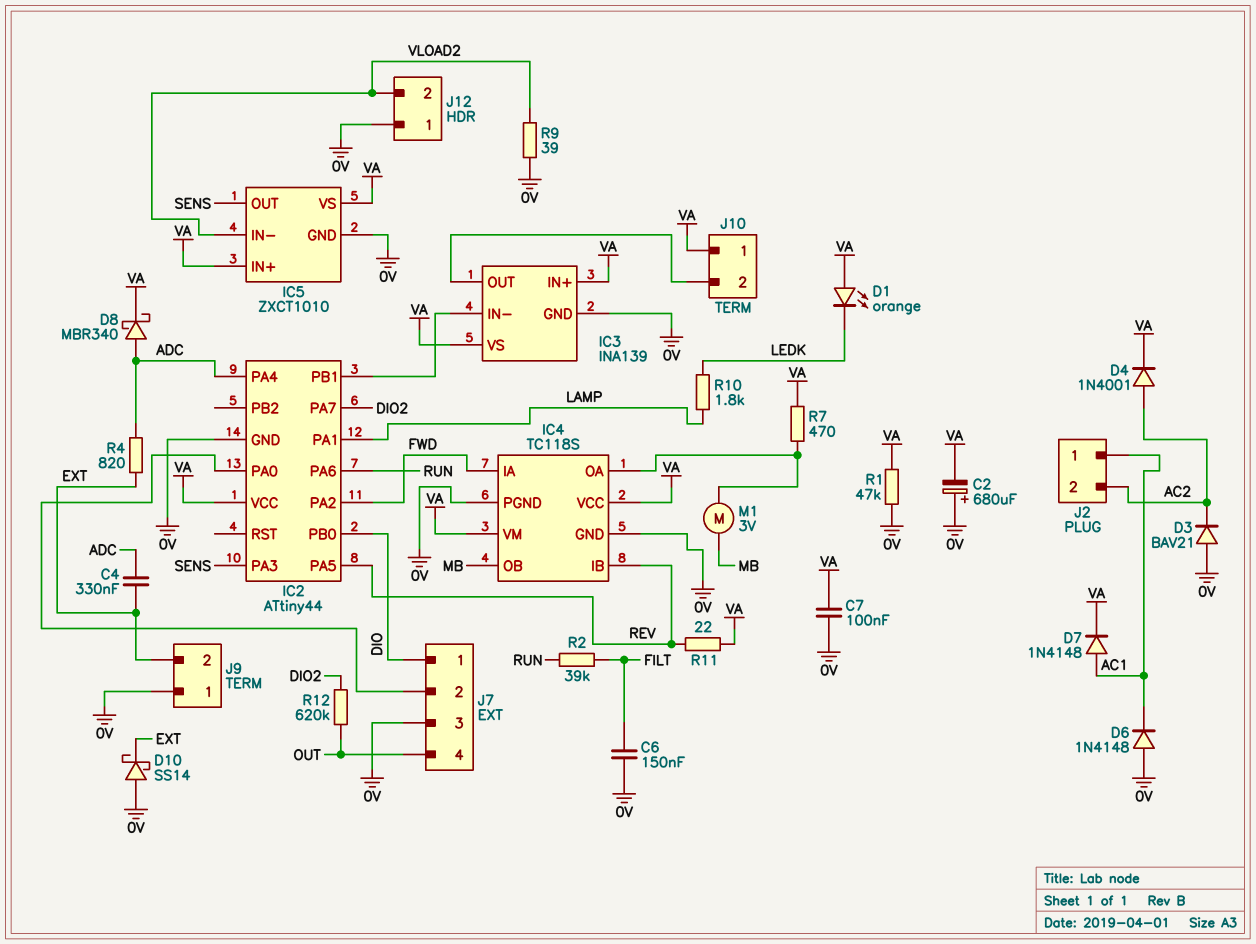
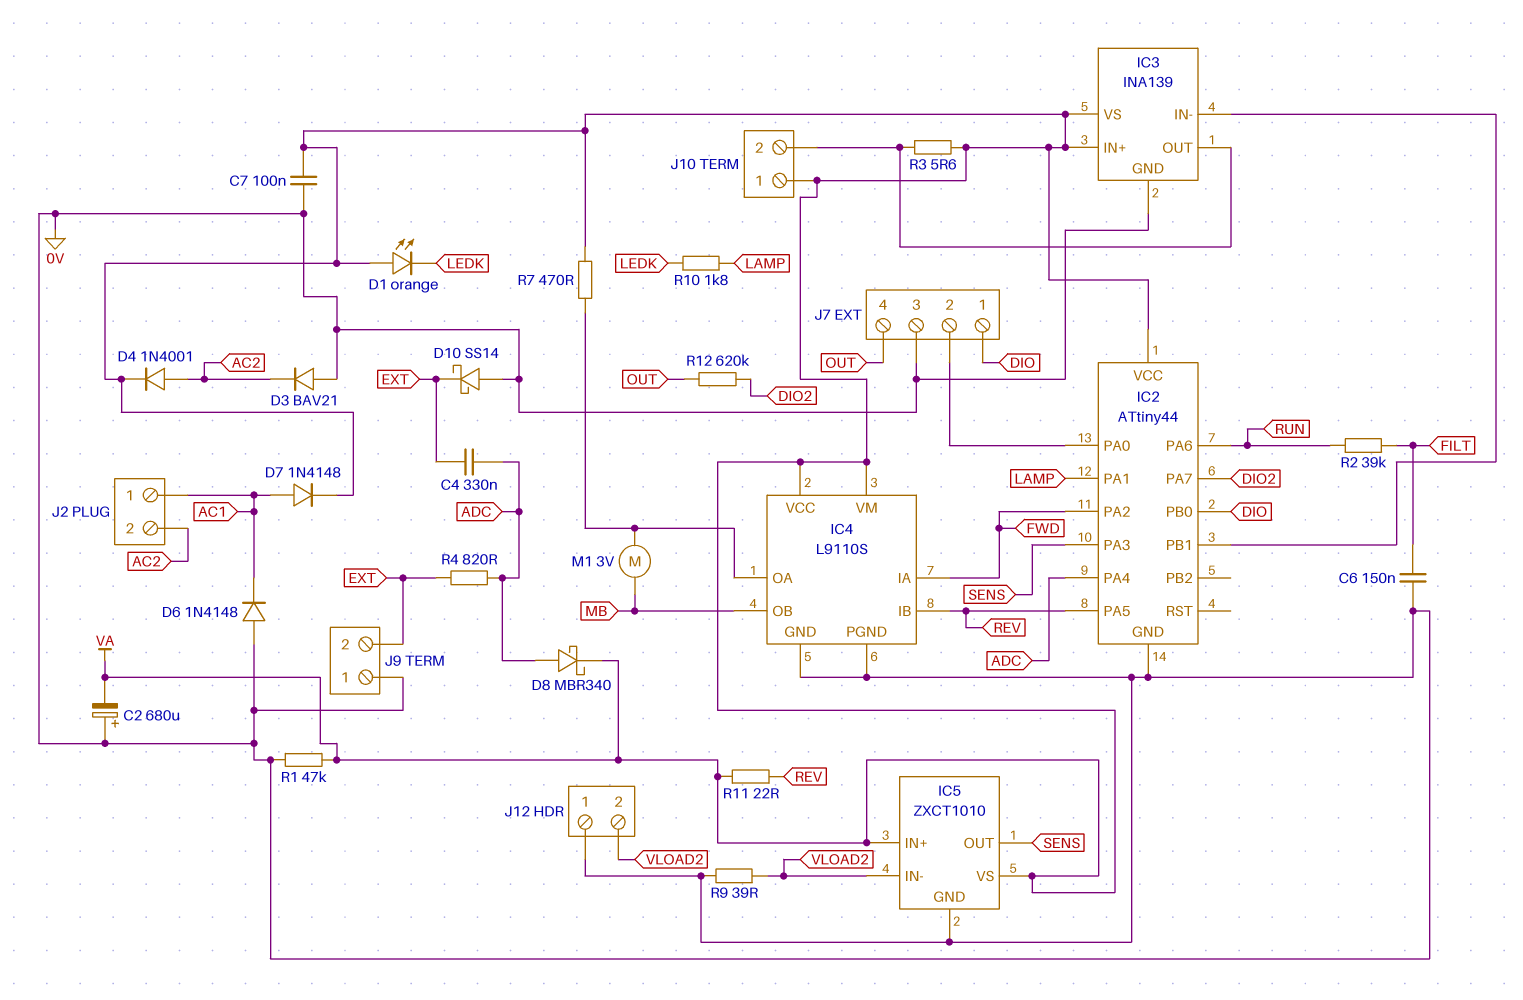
IC4: TC118S -> L9110S
R3: none -> 5.6 (IC3/OUT, VA)

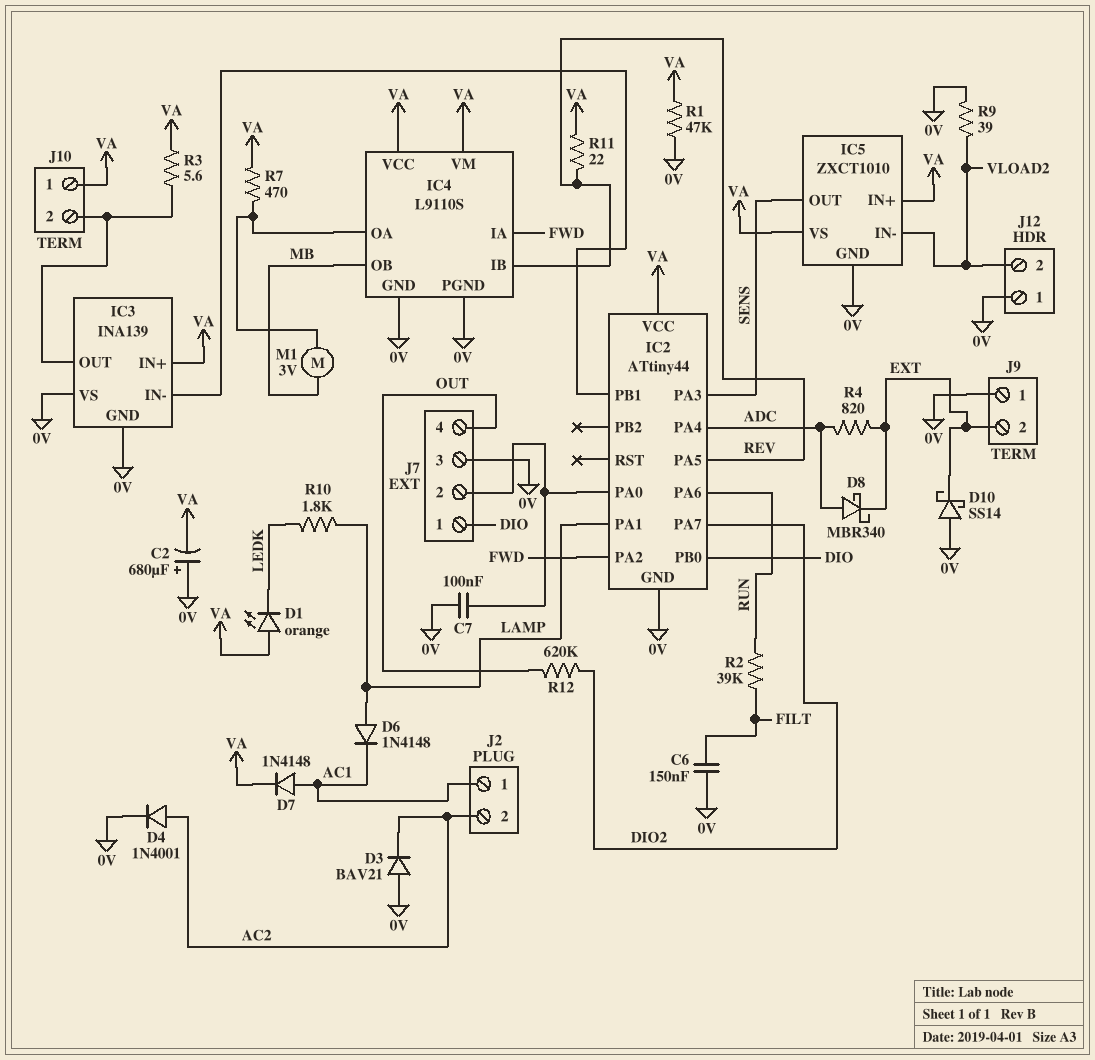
C4: 330nF (ADC, EXT) -> none
C7: 100nF (0V, VA) -> 100nF (0V, IC2/PA0)
D4: diode 1N4001 (A AC2, K VA) -> diode 1N4001 (A AC2, K 0V)
D6: diode 1N4148 (A 0V, K AC1) -> diode 1N4148 (A LAMP, K AC1)
D8: schottky MBR340 (A ADC, K VA) -> schottky MBR340 (A ADC, K EXT)
IC3 pin VS: VA -> 0V

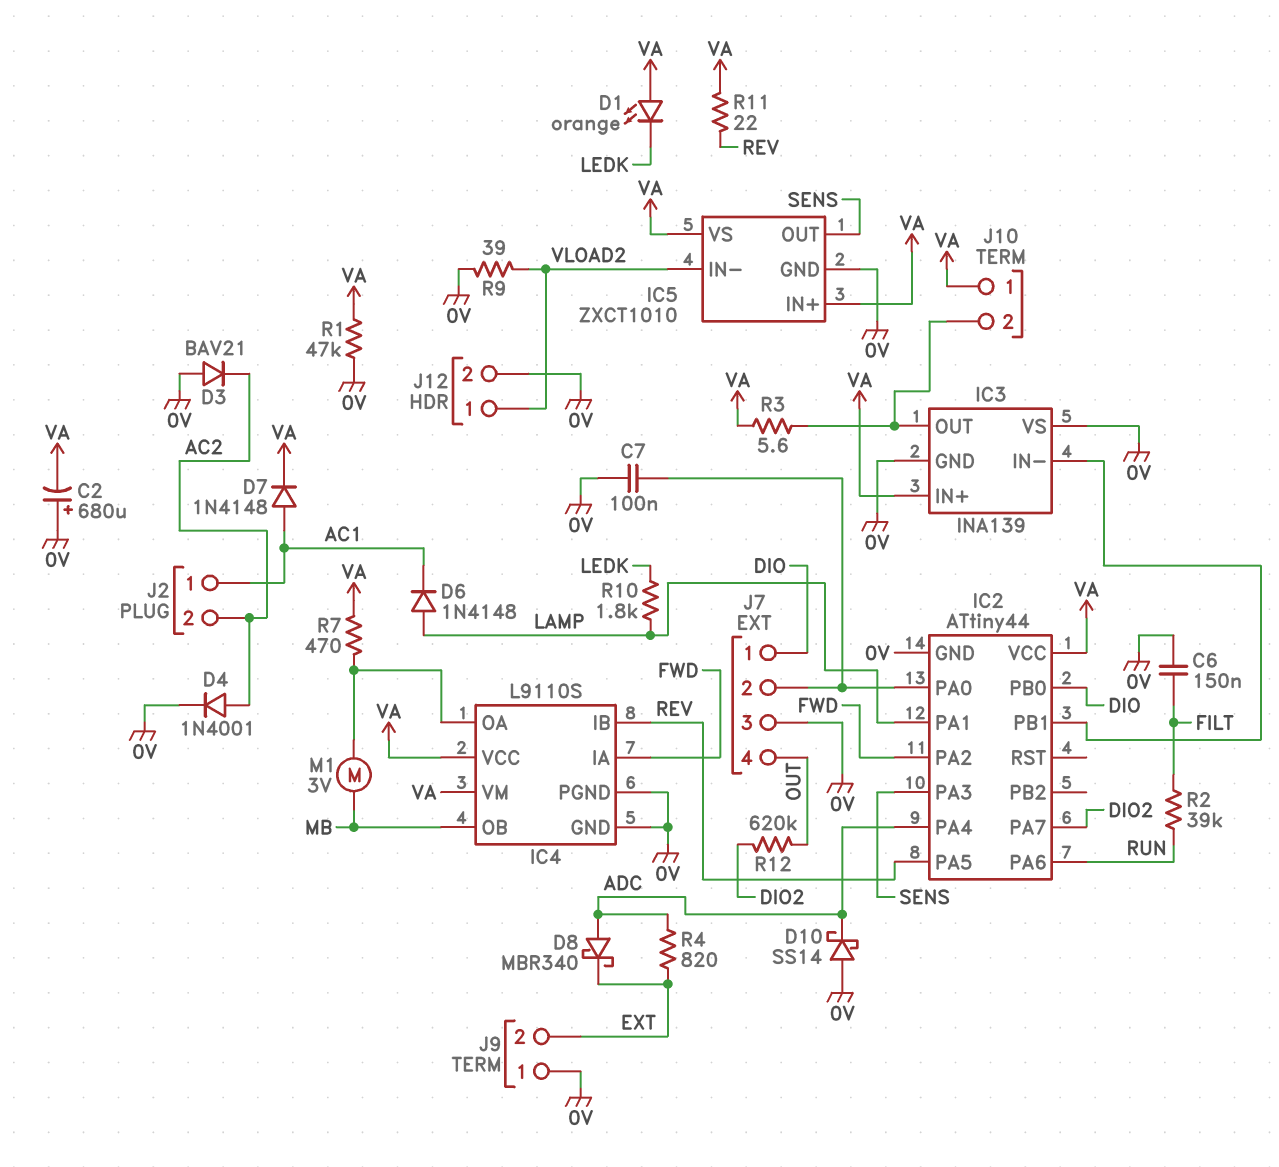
D10: schottky SS14 (A 0V, K EXT) -> schottky SS14 (A 0V, K ADC)
J12 pin 1: 0V -> VLOAD2
J12 pin 2: VLOAD2 -> 0V

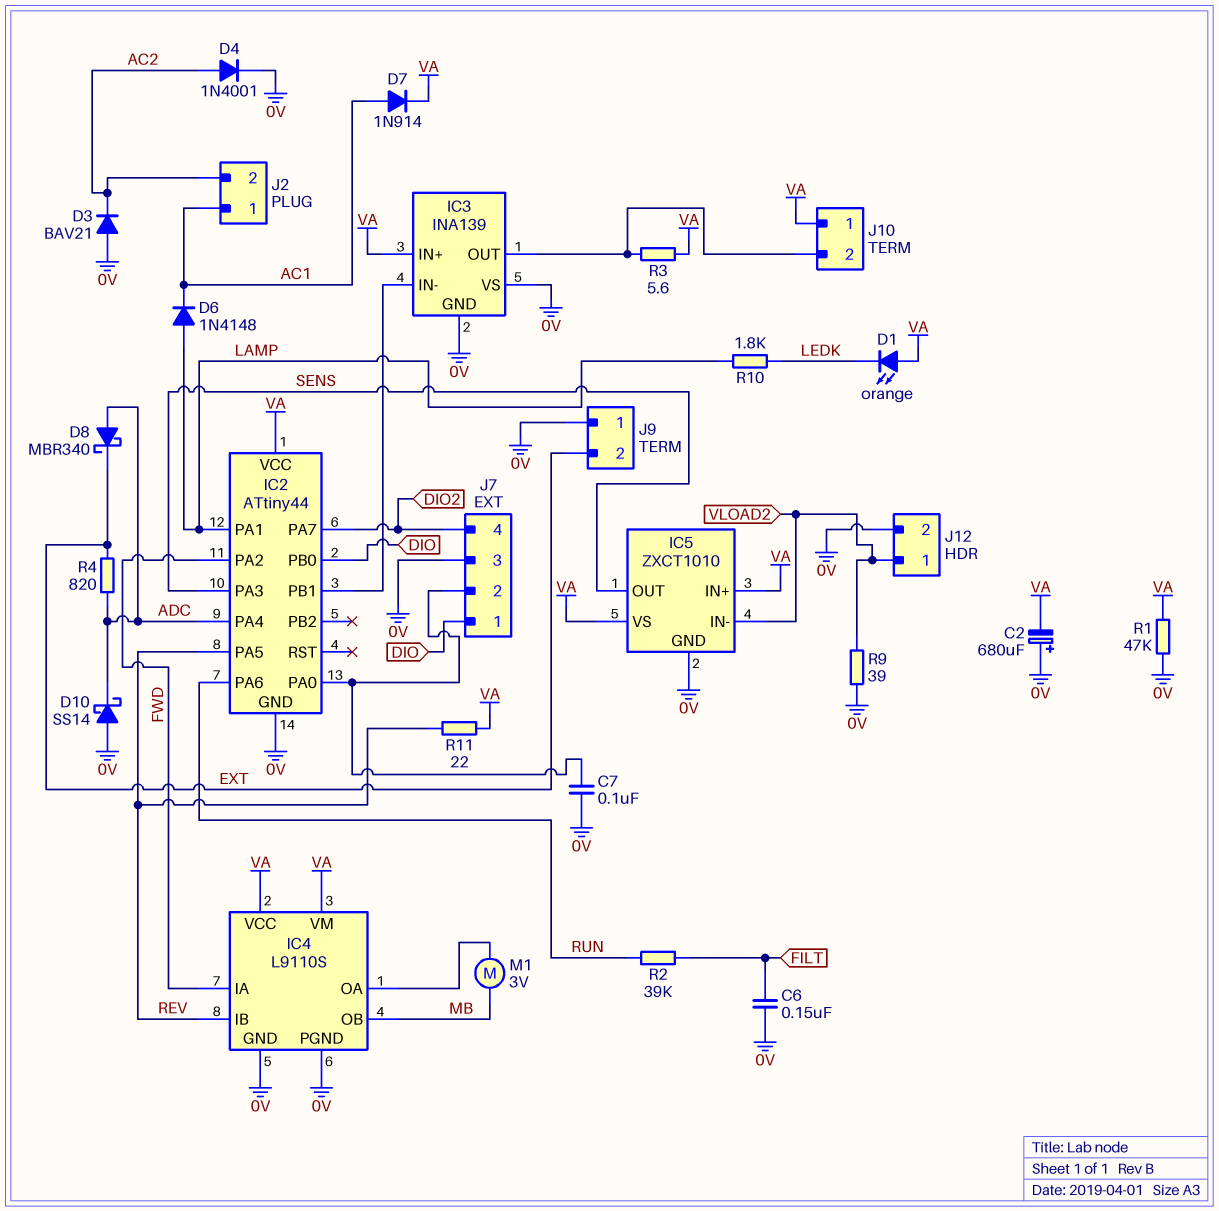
D7: diode 1N4148 (A AC1, K VA) -> diode 1N914 (A AC1, K VA)
J7 pin 4: OUT -> DIO2
R7: 470 (IC4/OA, VA) -> none
R12: 620k (DIO2, OUT) -> none

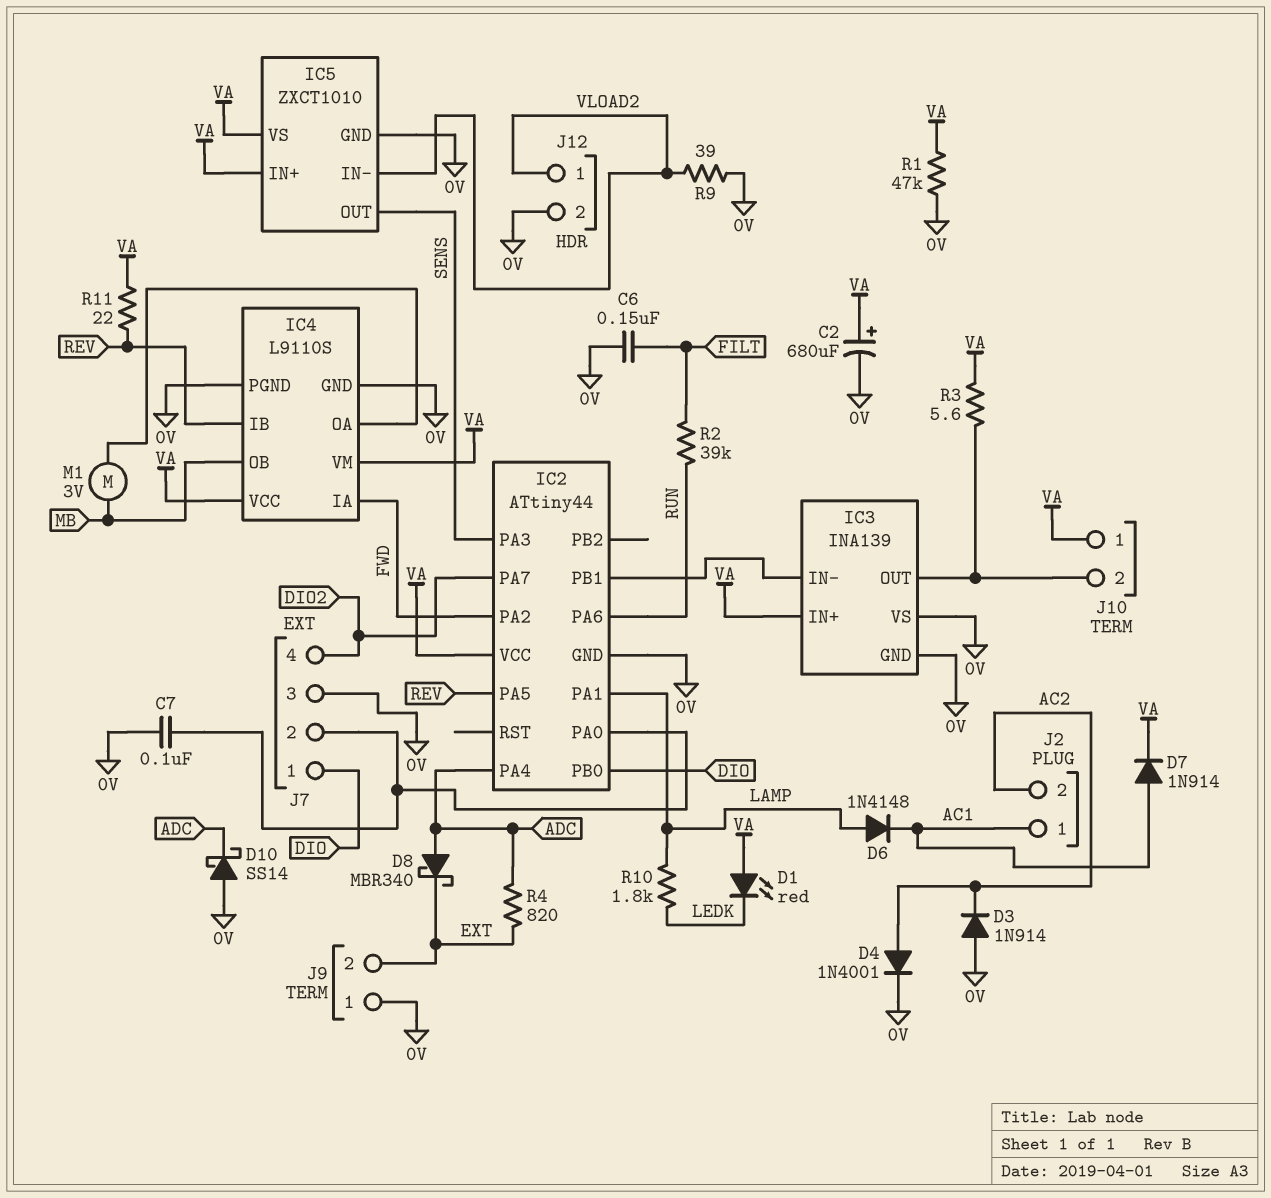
C2: 680uF (plus 0V, minus VA) -> 680uF (plus VA, minus 0V)
D1: LED orange (A VA, K LEDK) -> LED red (A VA, K LEDK)
D3: diode BAV21 (A 0V, K AC2) -> diode 1N914 (A 0V, K AC2)

